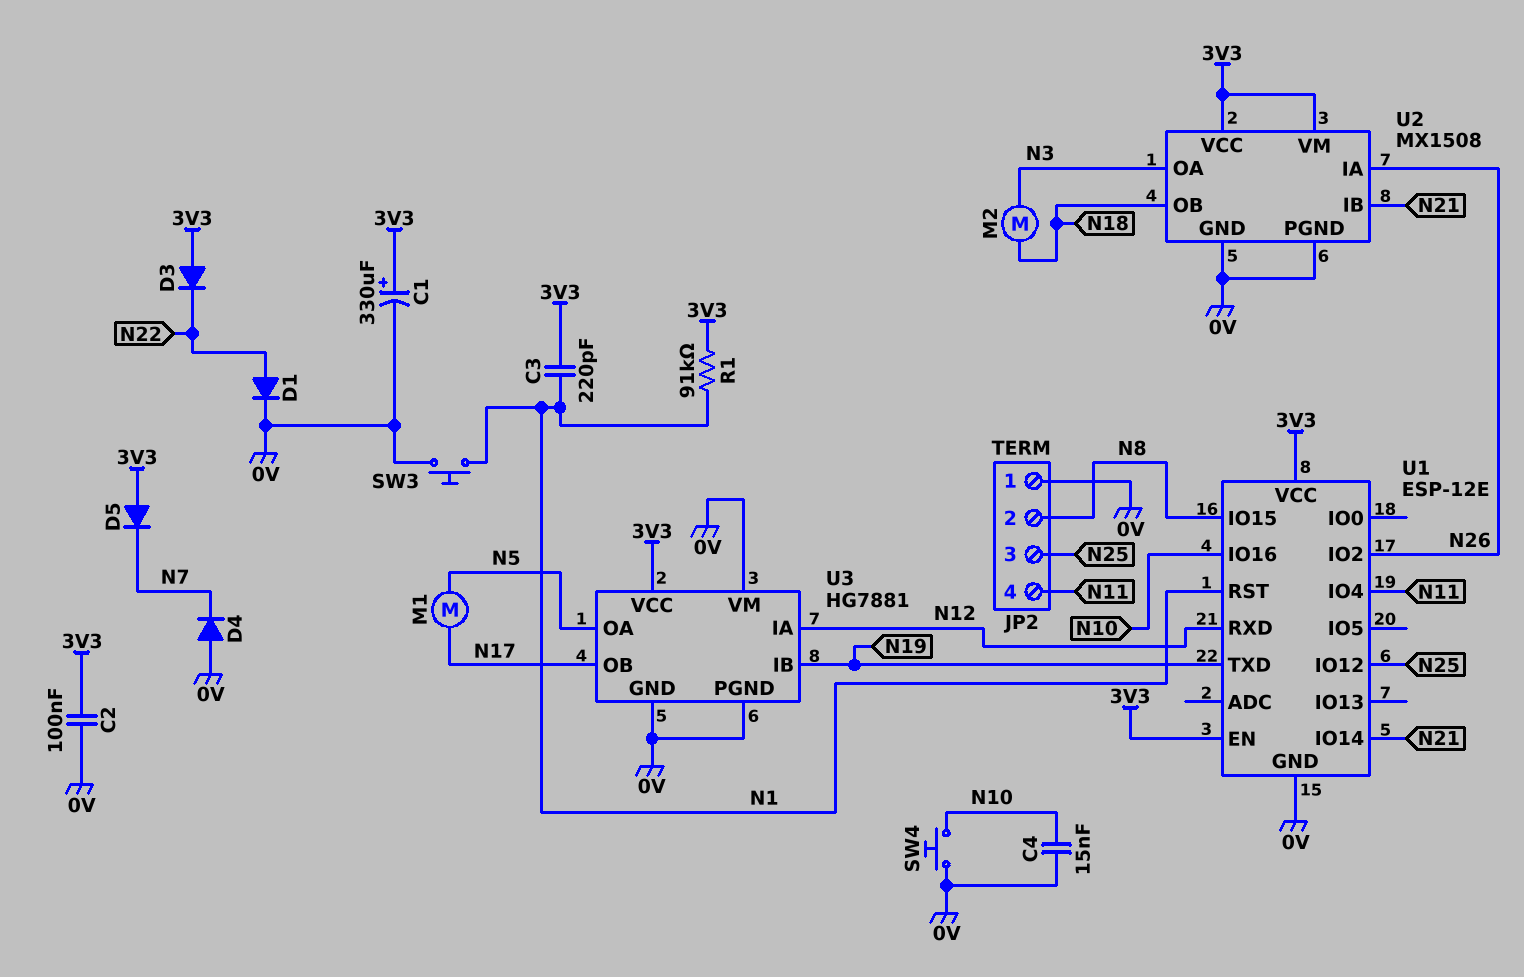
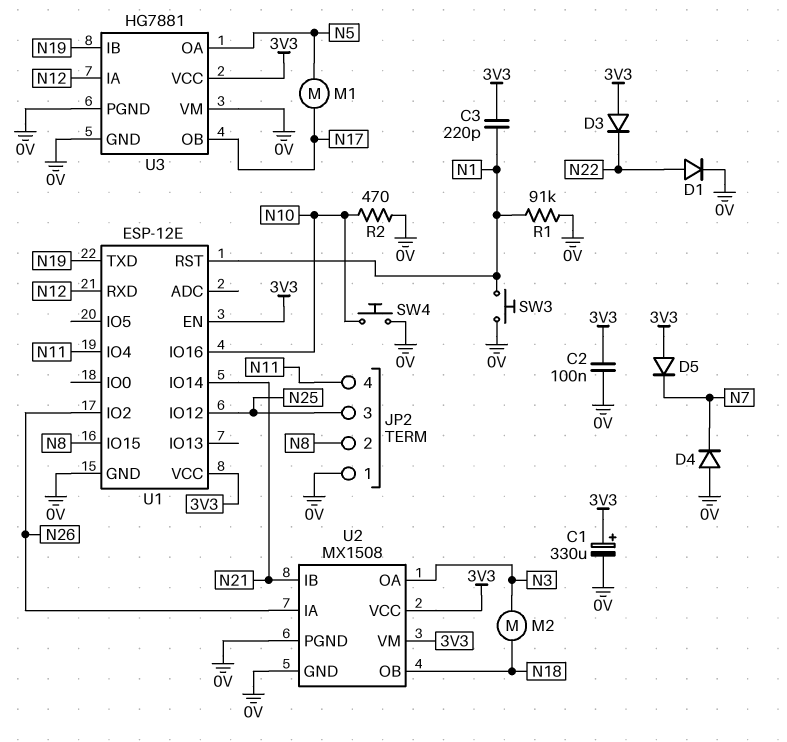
C4: 15nF (0V, N10) -> none
R1: 91k (3V3, N1) -> 91k (0V, N1)
R2: none -> 470 (0V, N10)

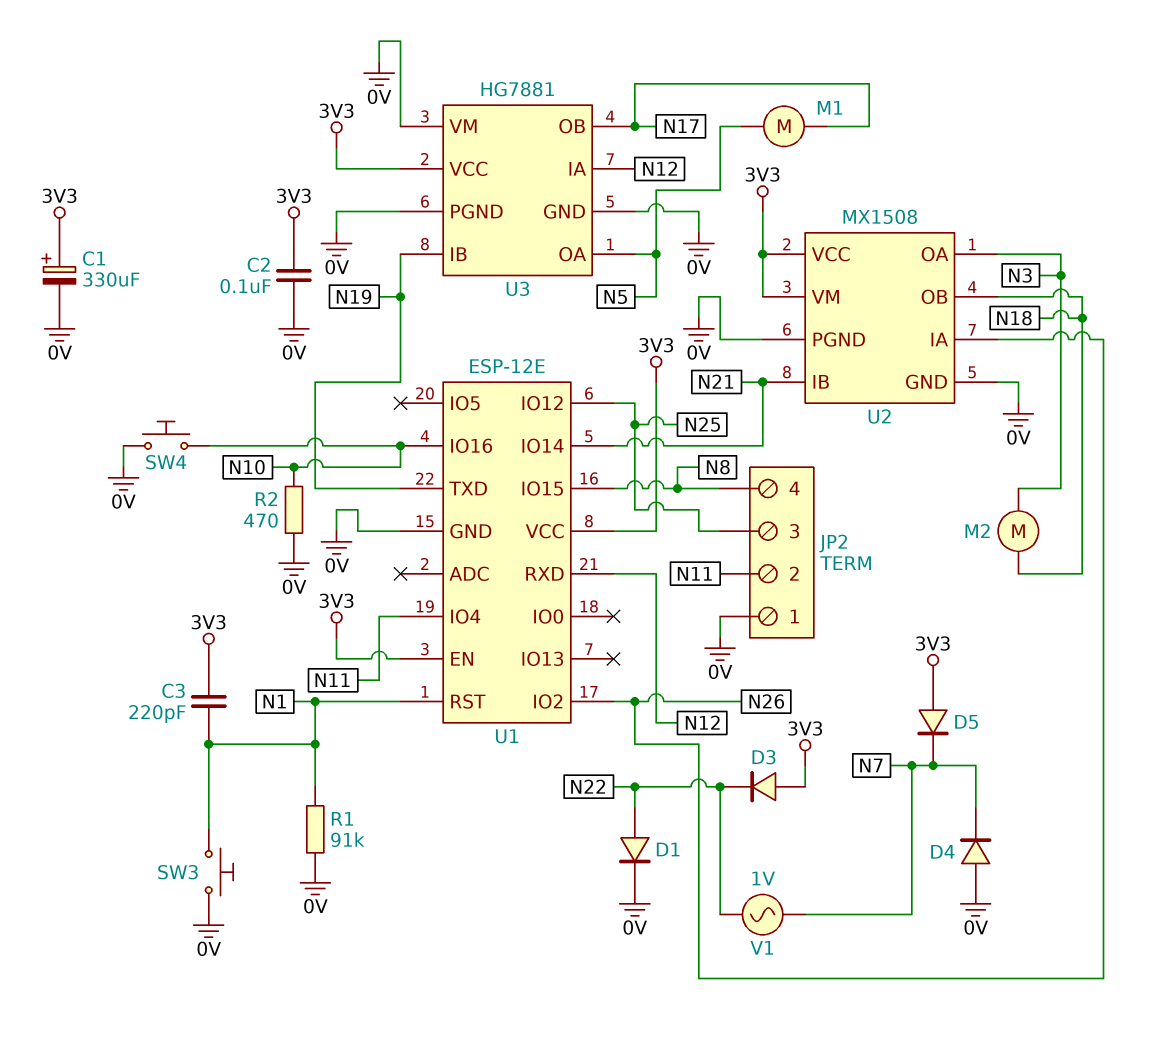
JP2 pin 2: N8 -> N11
JP2 pin 4: N11 -> N8
V1: none -> AC 1V (N7, N22)

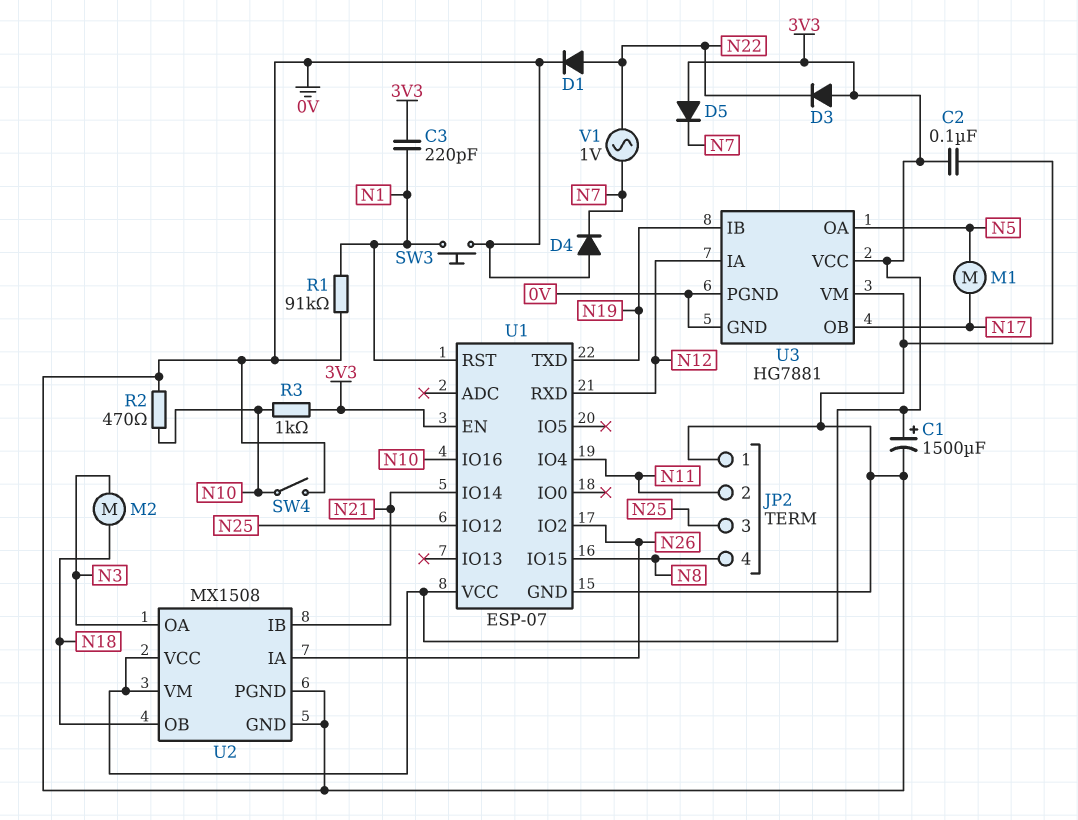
C1: 330uF (plus 3V3, minus 0V) -> 1500uF (plus 3V3, minus 0V)
R3: none -> 1k (3V3, N10)
SW4: button (0V, N10) -> switch (0V, N10)
U1: ESP-12E -> ESP-07

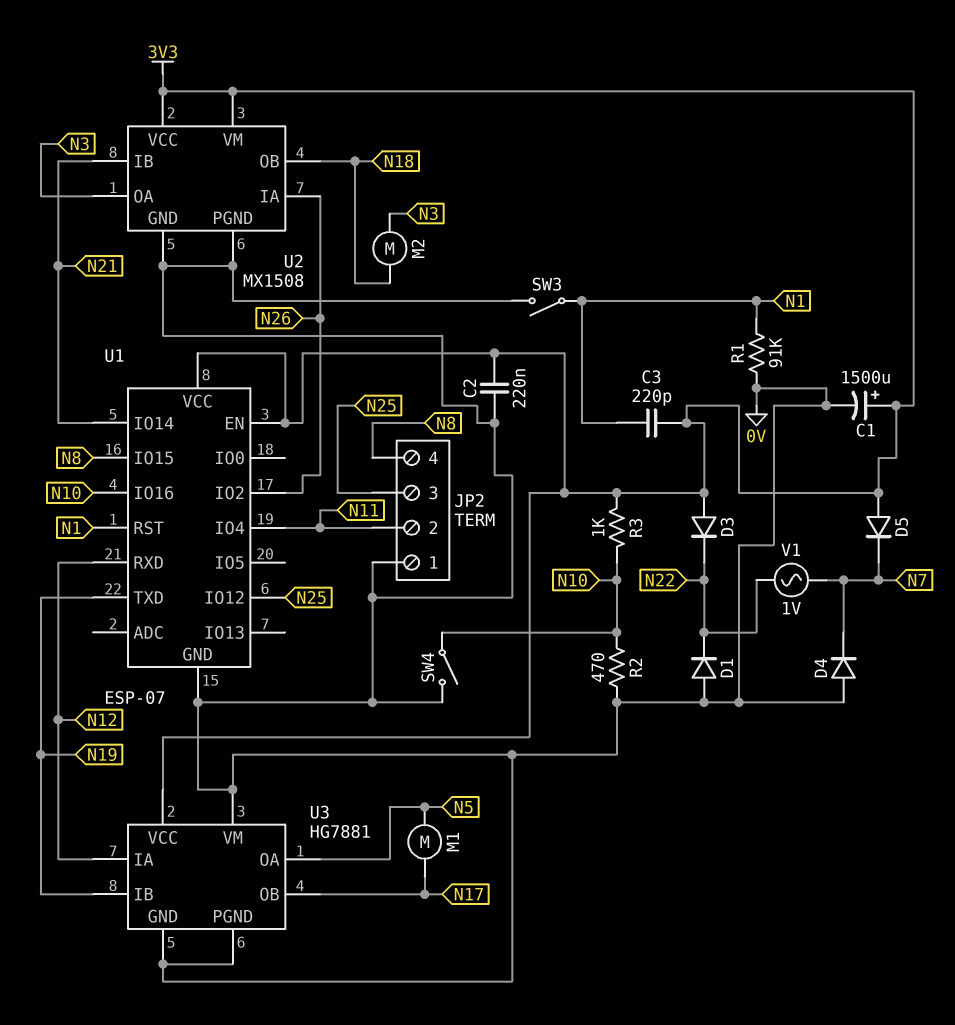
C2: 100nF (0V, 3V3) -> 220nF (0V, 3V3)
D1: diode (A N22, K 0V) -> diode (A 0V, K N22)
SW3: button (0V, N1) -> switch (0V, N1)

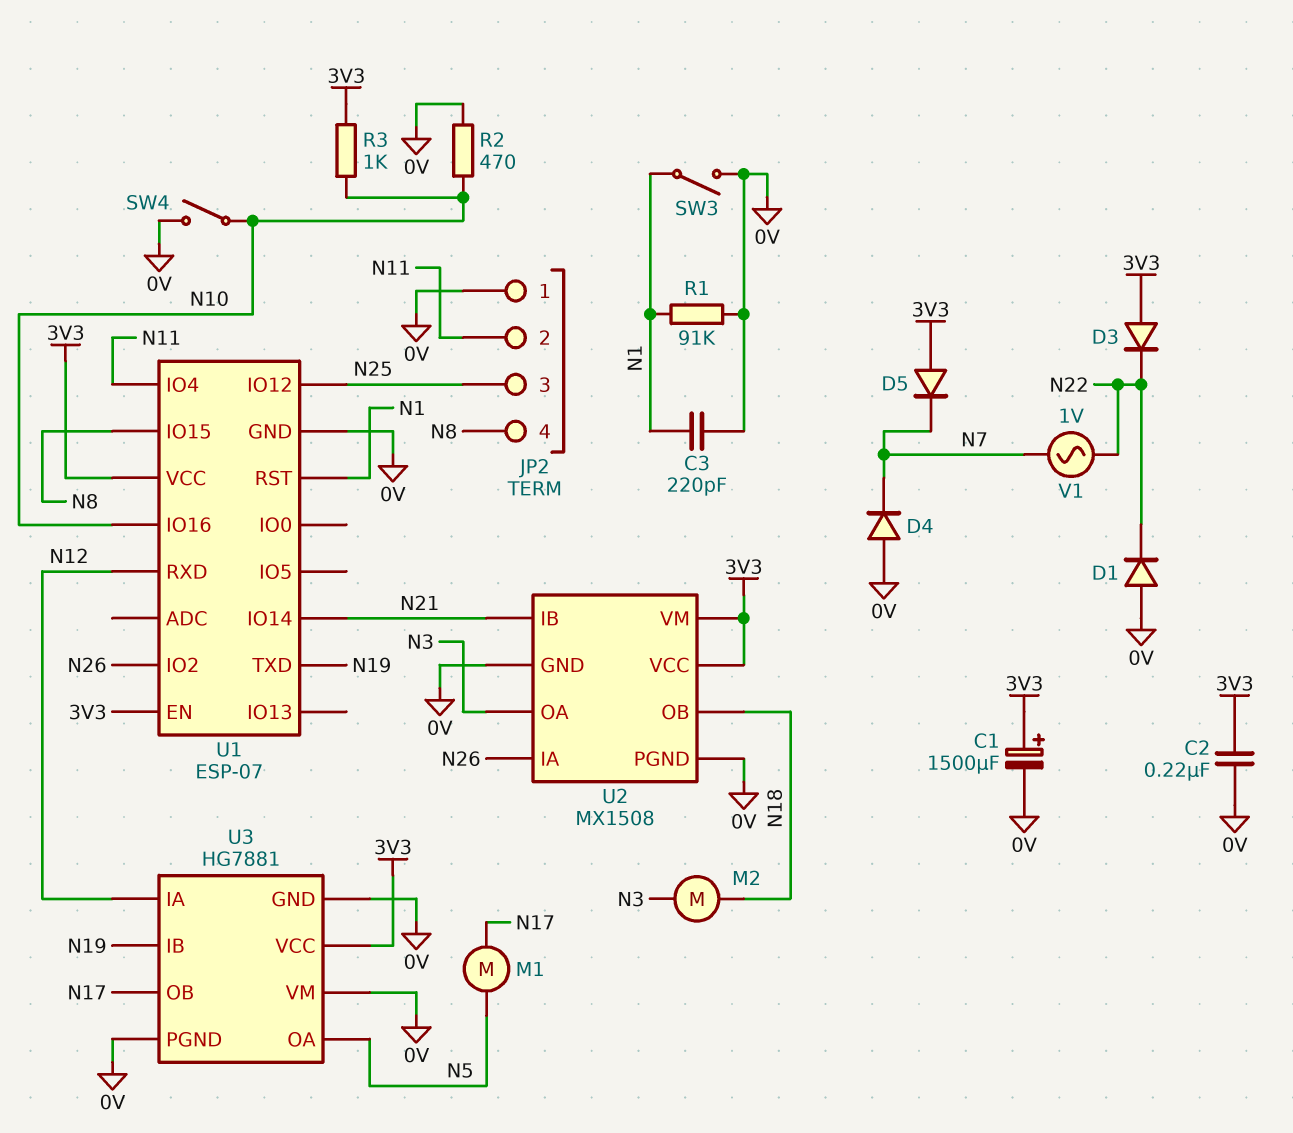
C3: 220pF (3V3, N1) -> 220pF (0V, N1)

